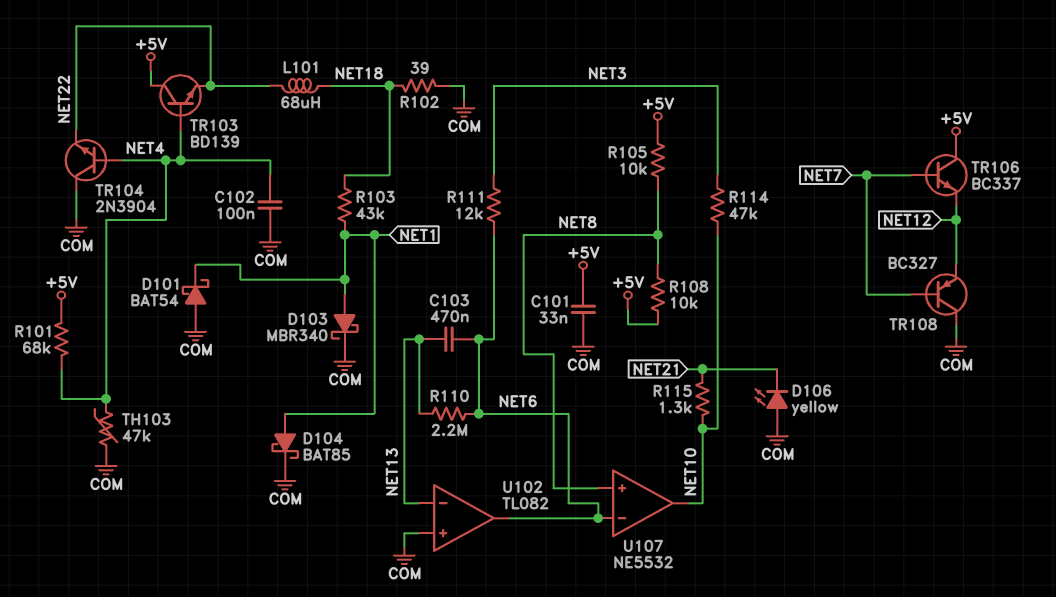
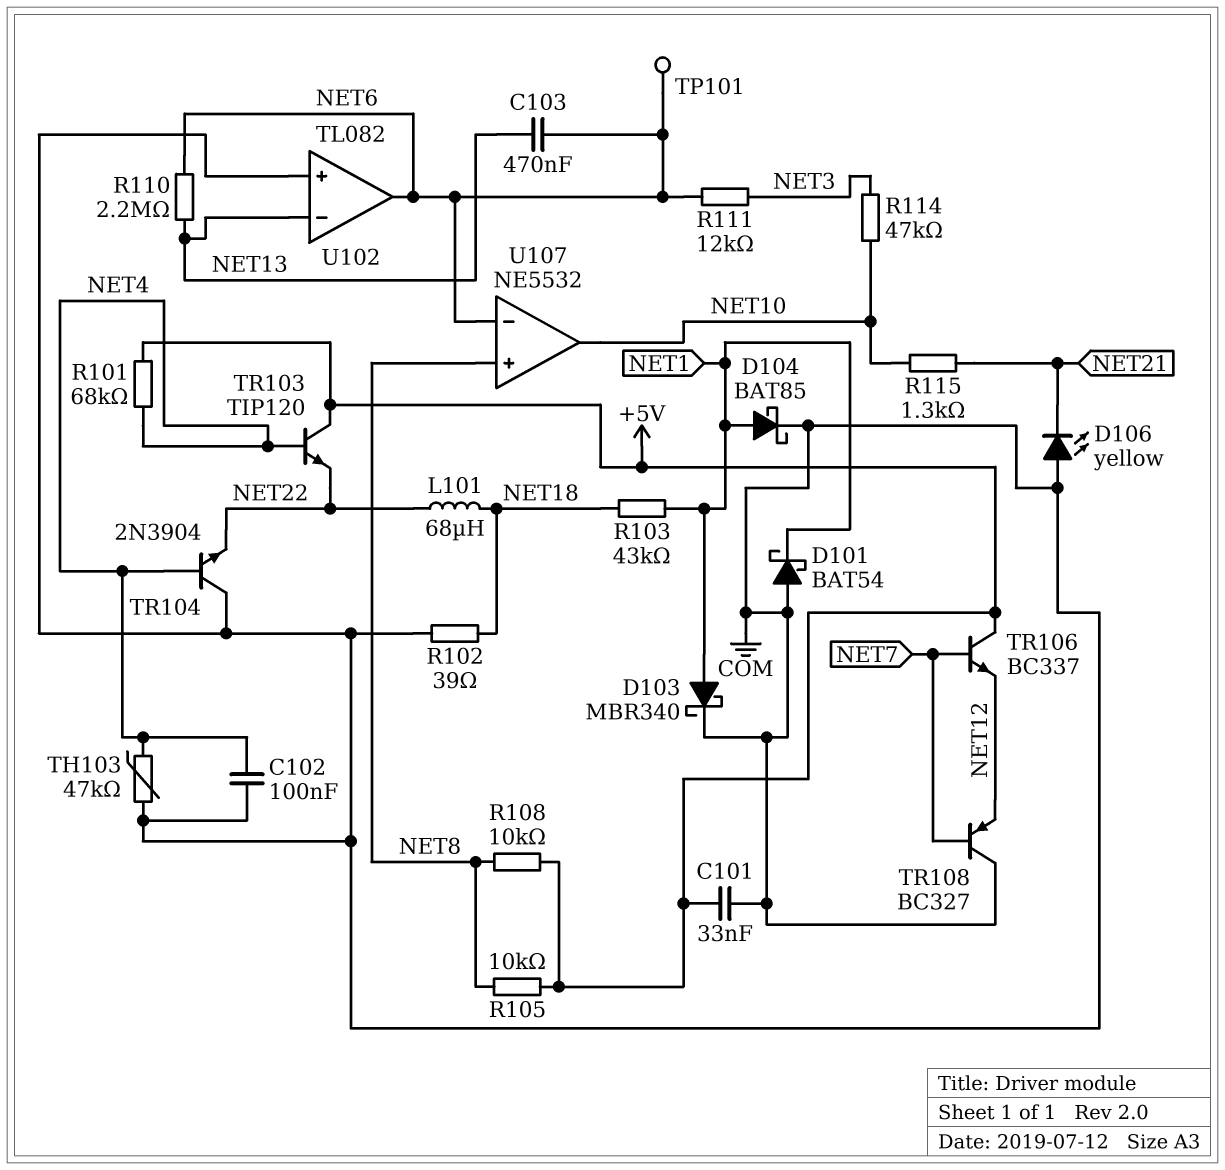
TP101: none -> test point (NET6)
TR103: NPN BD139 (B NET4, C +5V, E NET22) -> NPN TIP120 (B NET4, C +5V, E NET22)

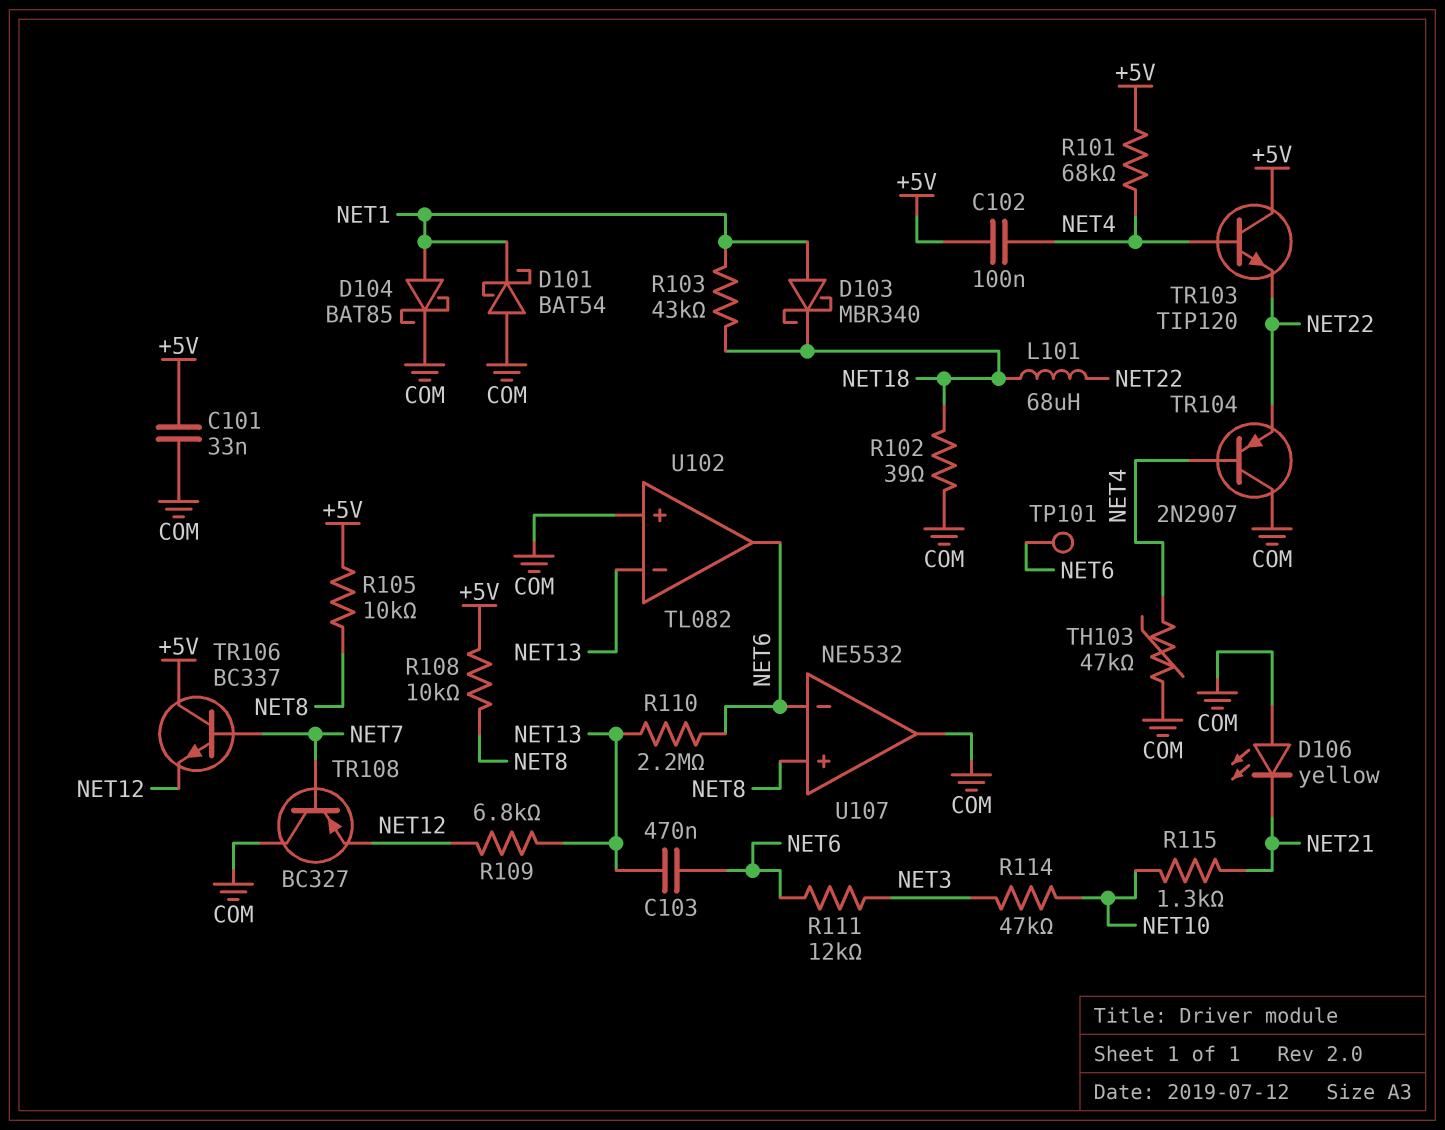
C102: 100nF (COM, NET4) -> 100nF (+5V, NET4)
D103: schottky MBR340 (A NET1, K COM) -> schottky MBR340 (A NET1, K NET18)
R109: none -> 6.8k (NET12, NET13)
TR104: NPN 2N3904 (B NET4, C COM, E NET22) -> PNP 2N2907 (B NET4, C COM, E NET22)
U107 pin out: NET10 -> COM

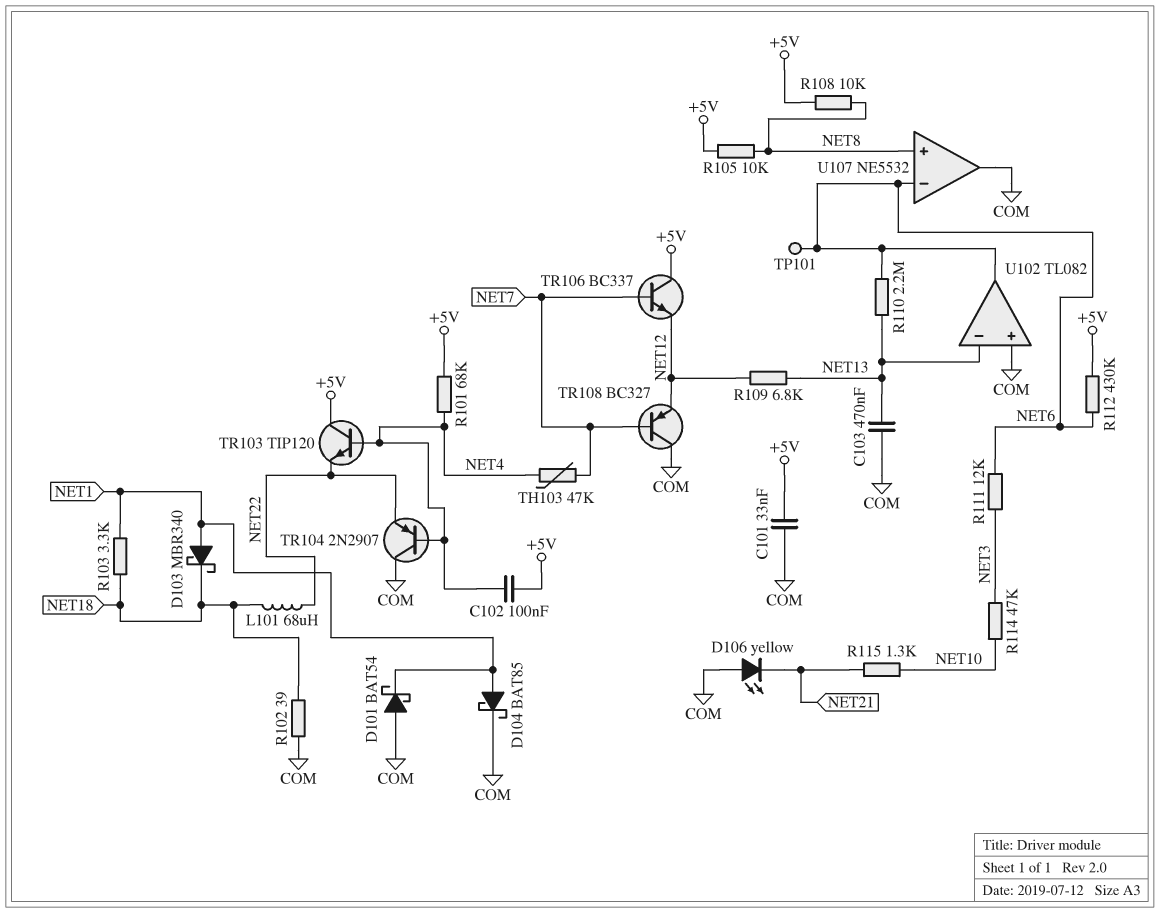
C103: 470nF (NET6, NET13) -> 470nF (COM, NET13)
R103: 43k (NET1, NET18) -> 3.3k (NET1, NET18)
R112: none -> 430k (+5V, NET6)
TH103: 47k (COM, NET4) -> 47k (NET4, NET7)

